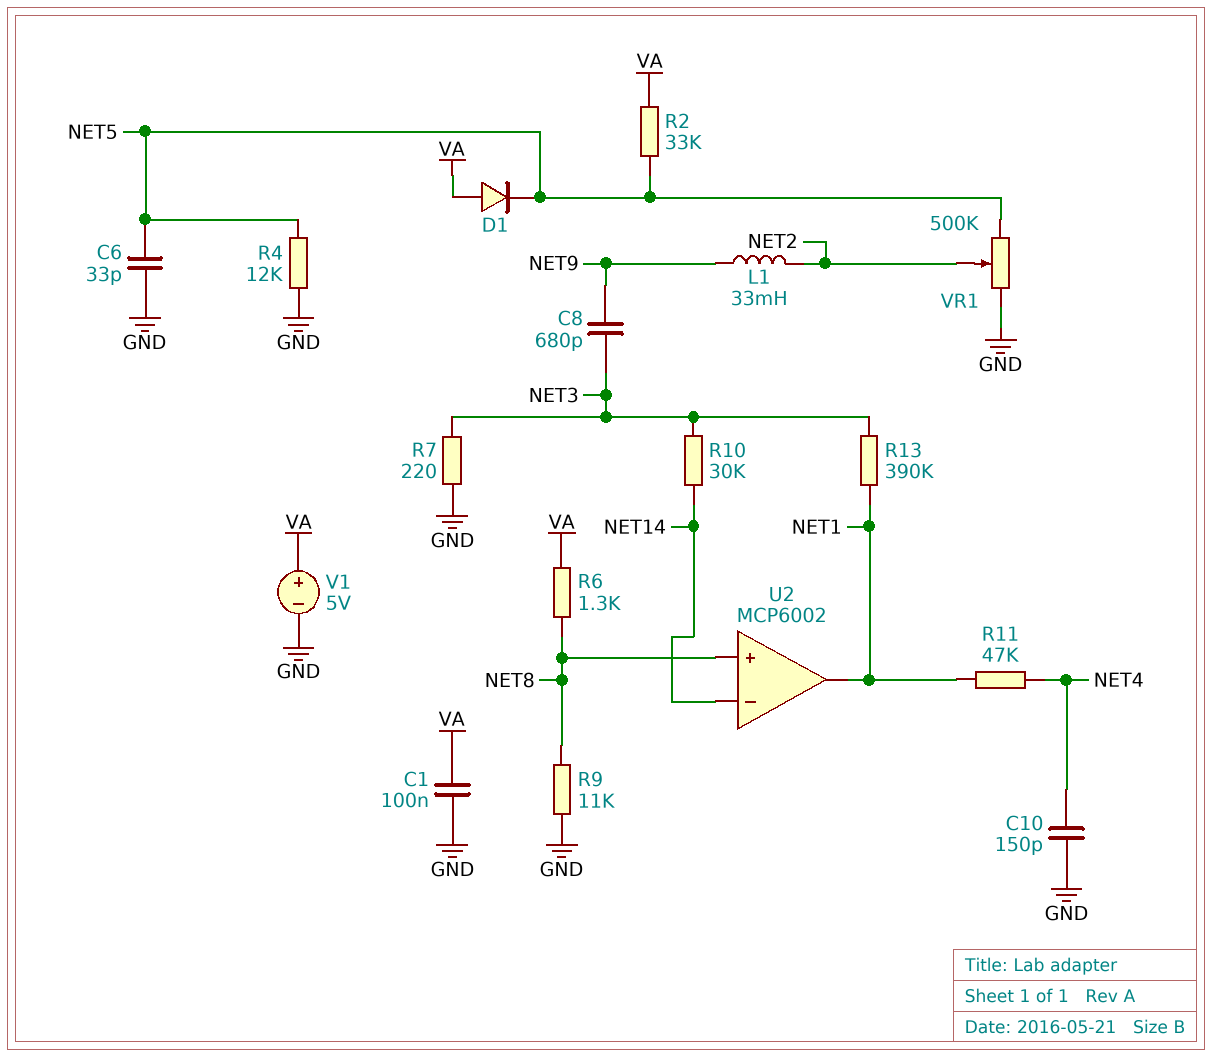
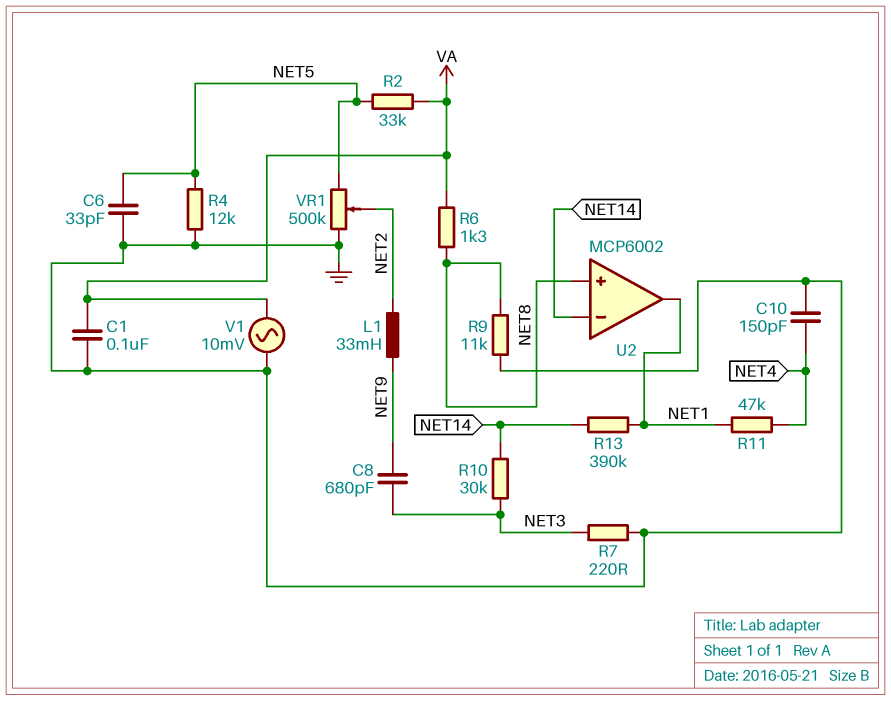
D1: diode (A VA, K NET5) -> none
R13: 390k (NET1, NET3) -> 390k (NET1, NET14)
V1: 5V (plus VA, minus GND) -> AC 10mV (GND, VA)

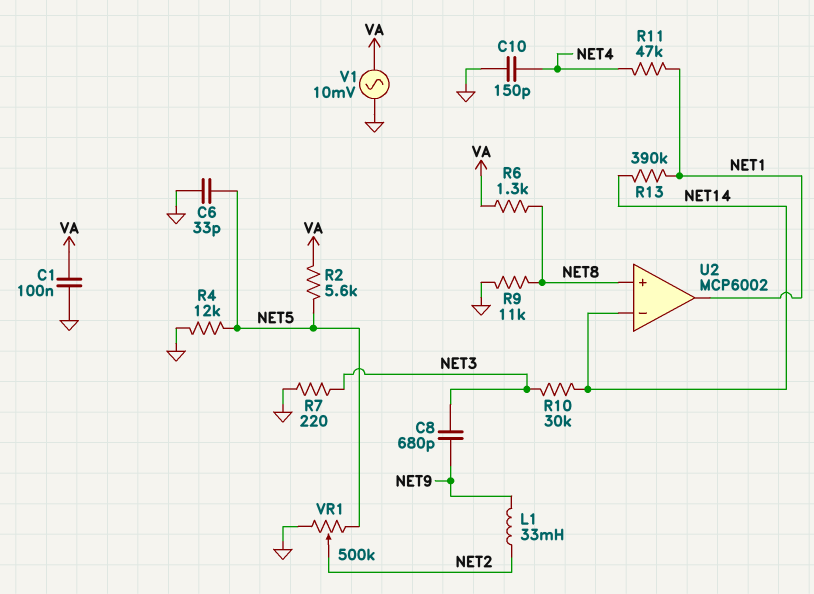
R2: 33k (NET5, VA) -> 5.6k (NET5, VA)

